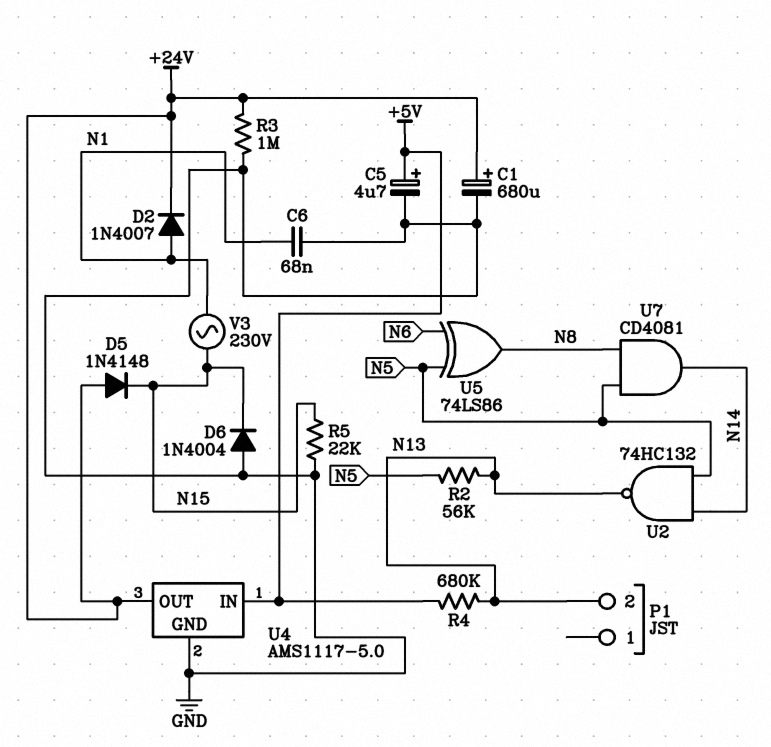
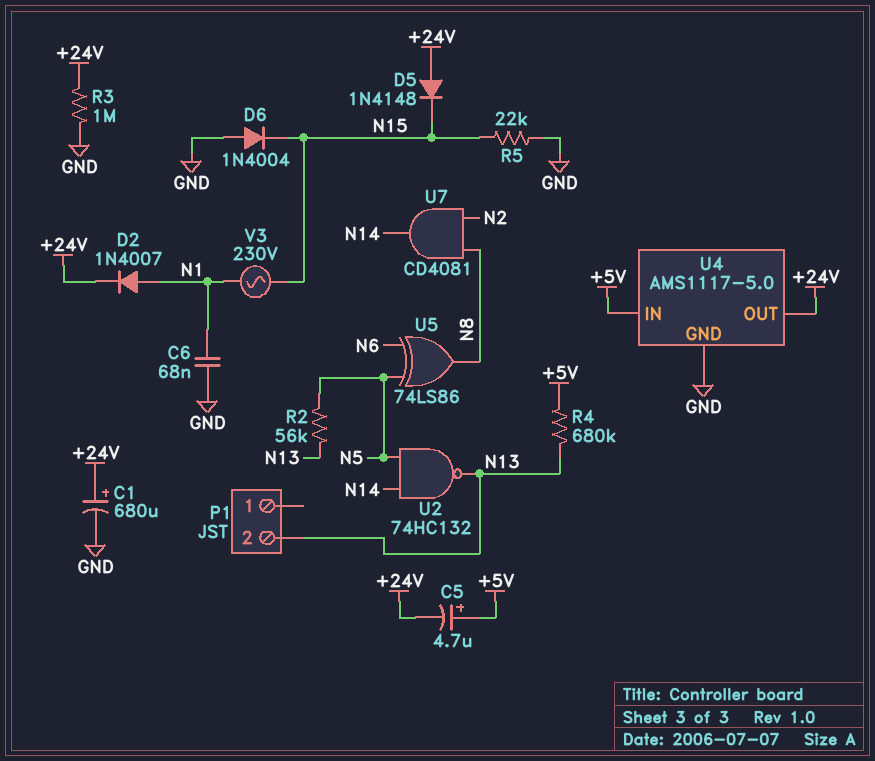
C5: 4.7uF (plus +5V, minus GND) -> 4.7uF (plus +5V, minus +24V)
U7: AND CD4081 (in N5, in N8, out N14) -> AND CD4081 (in N2, in N8, out N14)

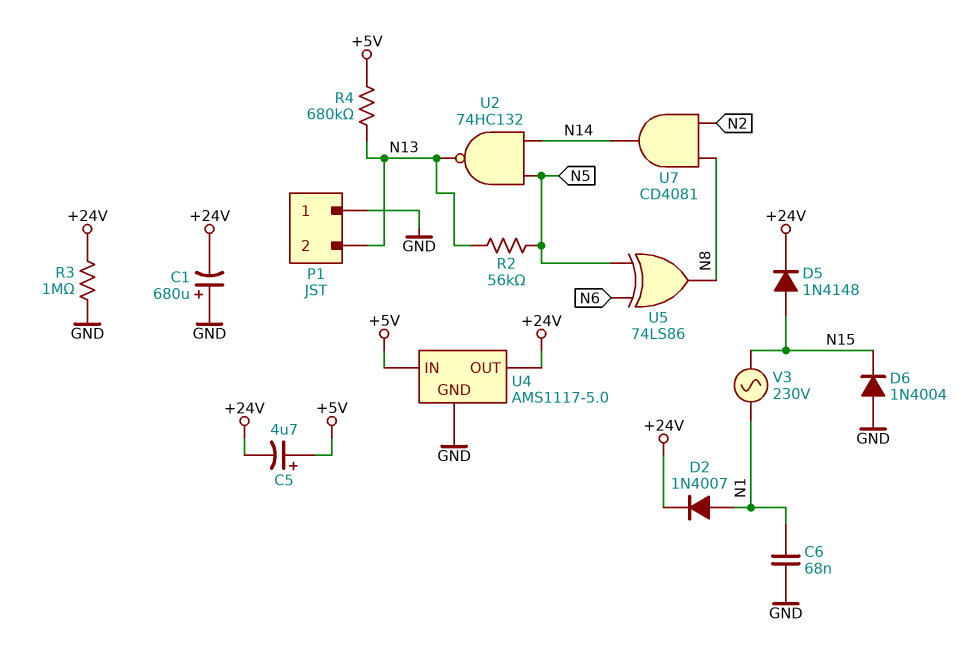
C1: 680uF (plus +24V, minus GND) -> 680uF (plus GND, minus +24V)
D5: diode 1N4148 (A +24V, K N15) -> diode 1N4148 (A N15, K +24V)
P1 pin 1: none -> GND
R5: 22k (GND, N15) -> none

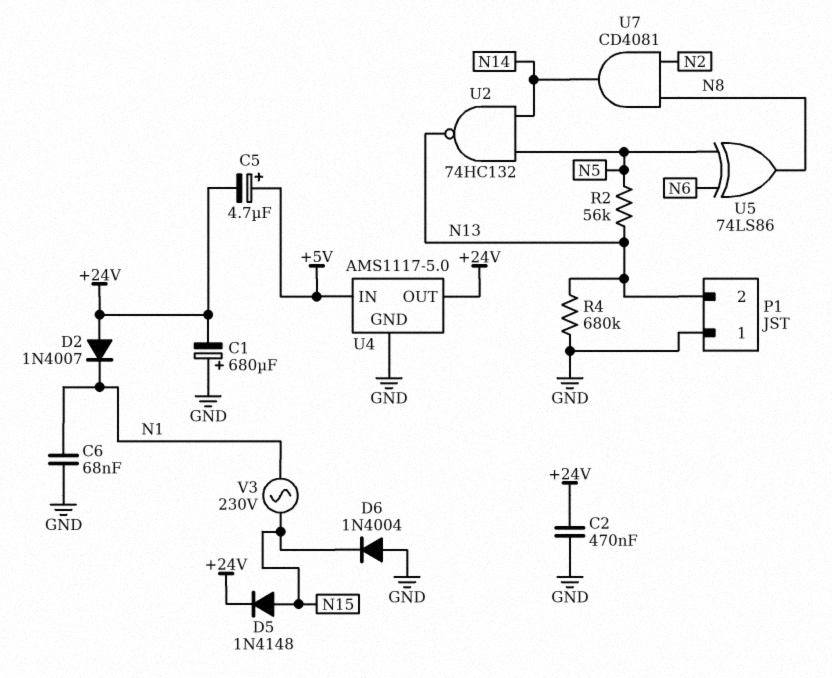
C2: none -> 470nF (+24V, GND)
D2: diode 1N4007 (A N1, K +24V) -> diode 1N4007 (A +24V, K N1)
R3: 1M (+24V, GND) -> none
R4: 680k (+5V, N13) -> 680k (GND, N13)

